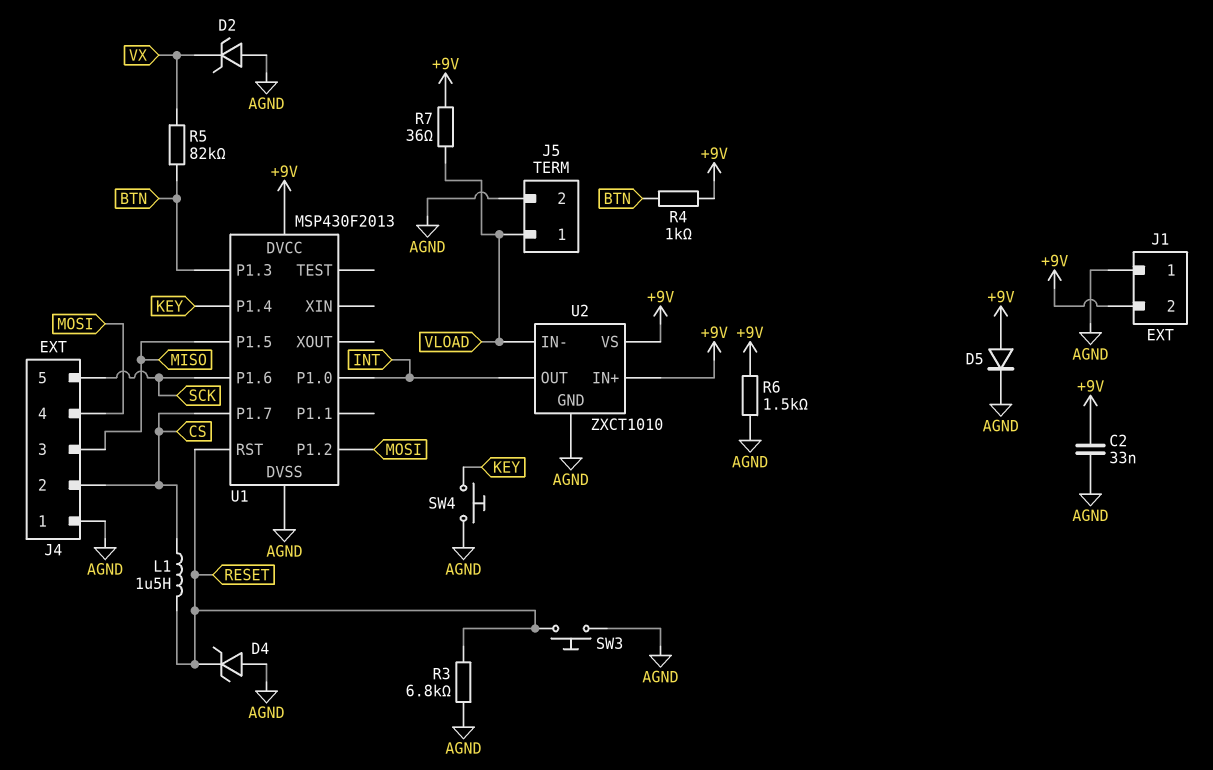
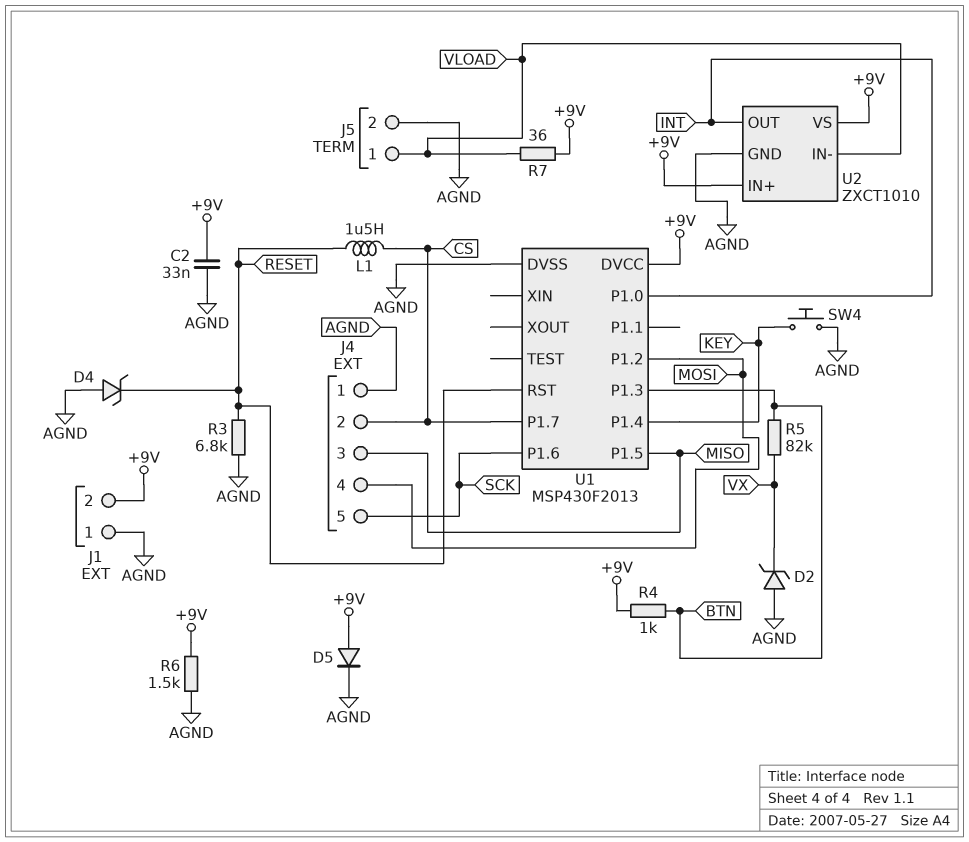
SW3: button (AGND, RESET) -> none

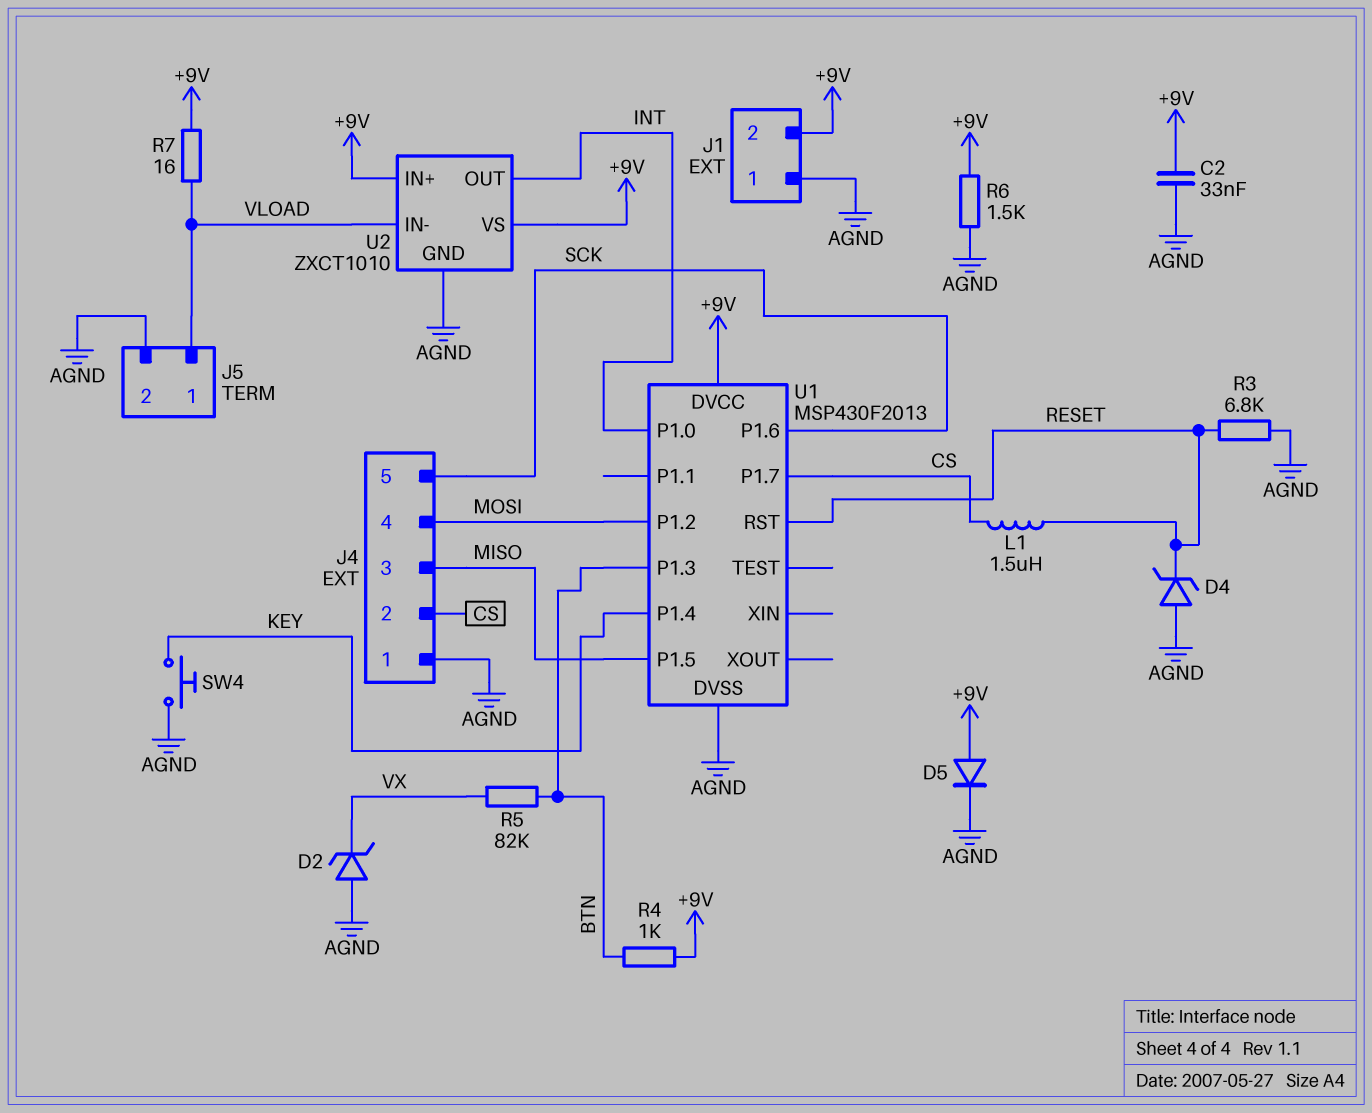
R7: 36 (+9V, VLOAD) -> 16 (+9V, VLOAD)

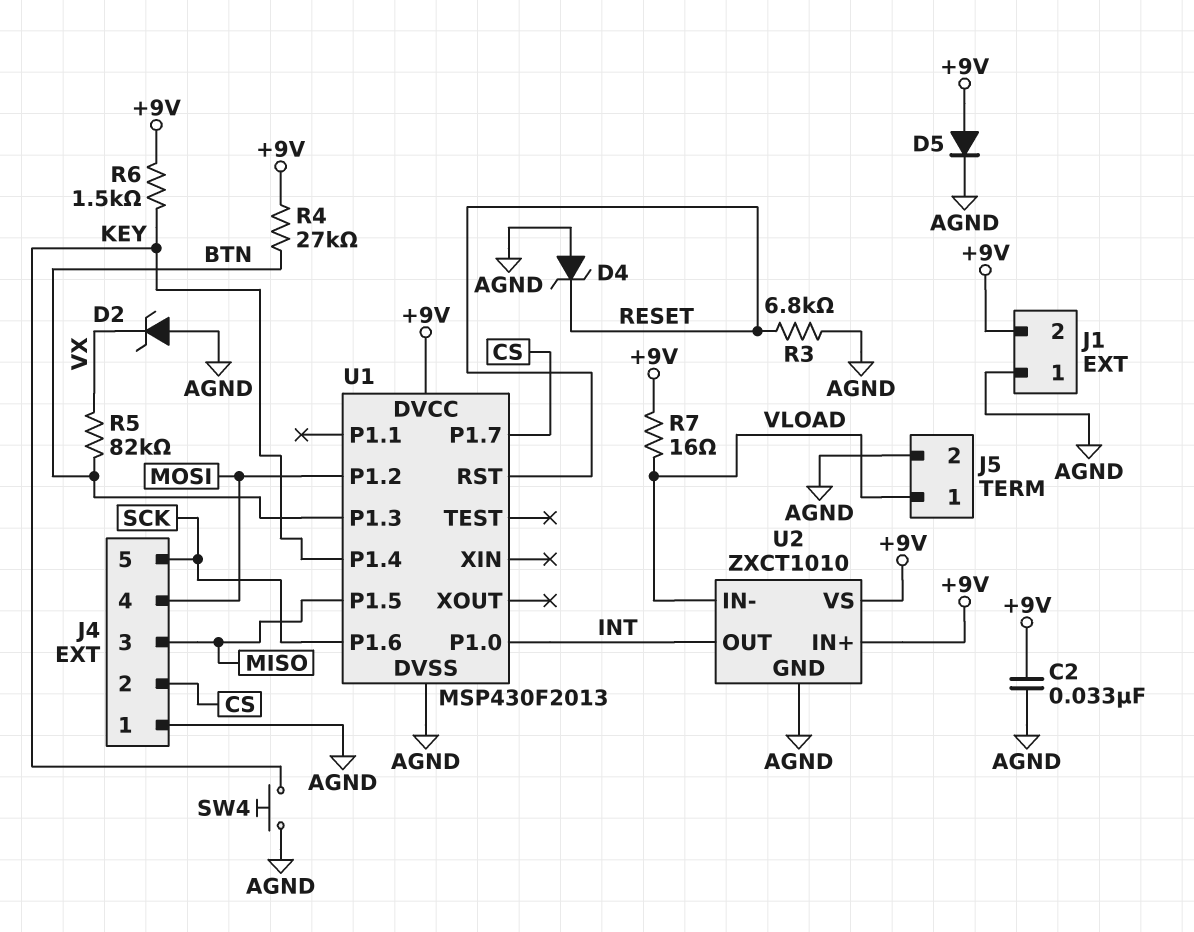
L1: 1.5uH (CS, RESET) -> none
R4: 1k (+9V, BTN) -> 27k (+9V, BTN)
R6: 1.5k (+9V, AGND) -> 1.5k (+9V, KEY)

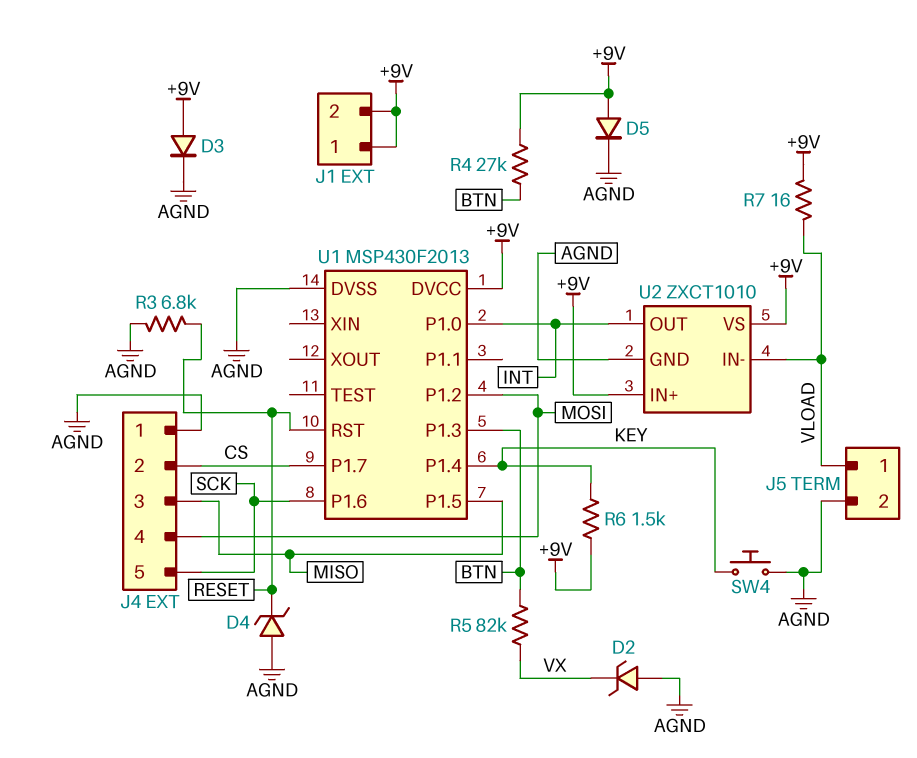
C2: 33nF (+9V, AGND) -> none
D3: none -> diode (A +9V, K AGND)
J1 pin 1: AGND -> +9V

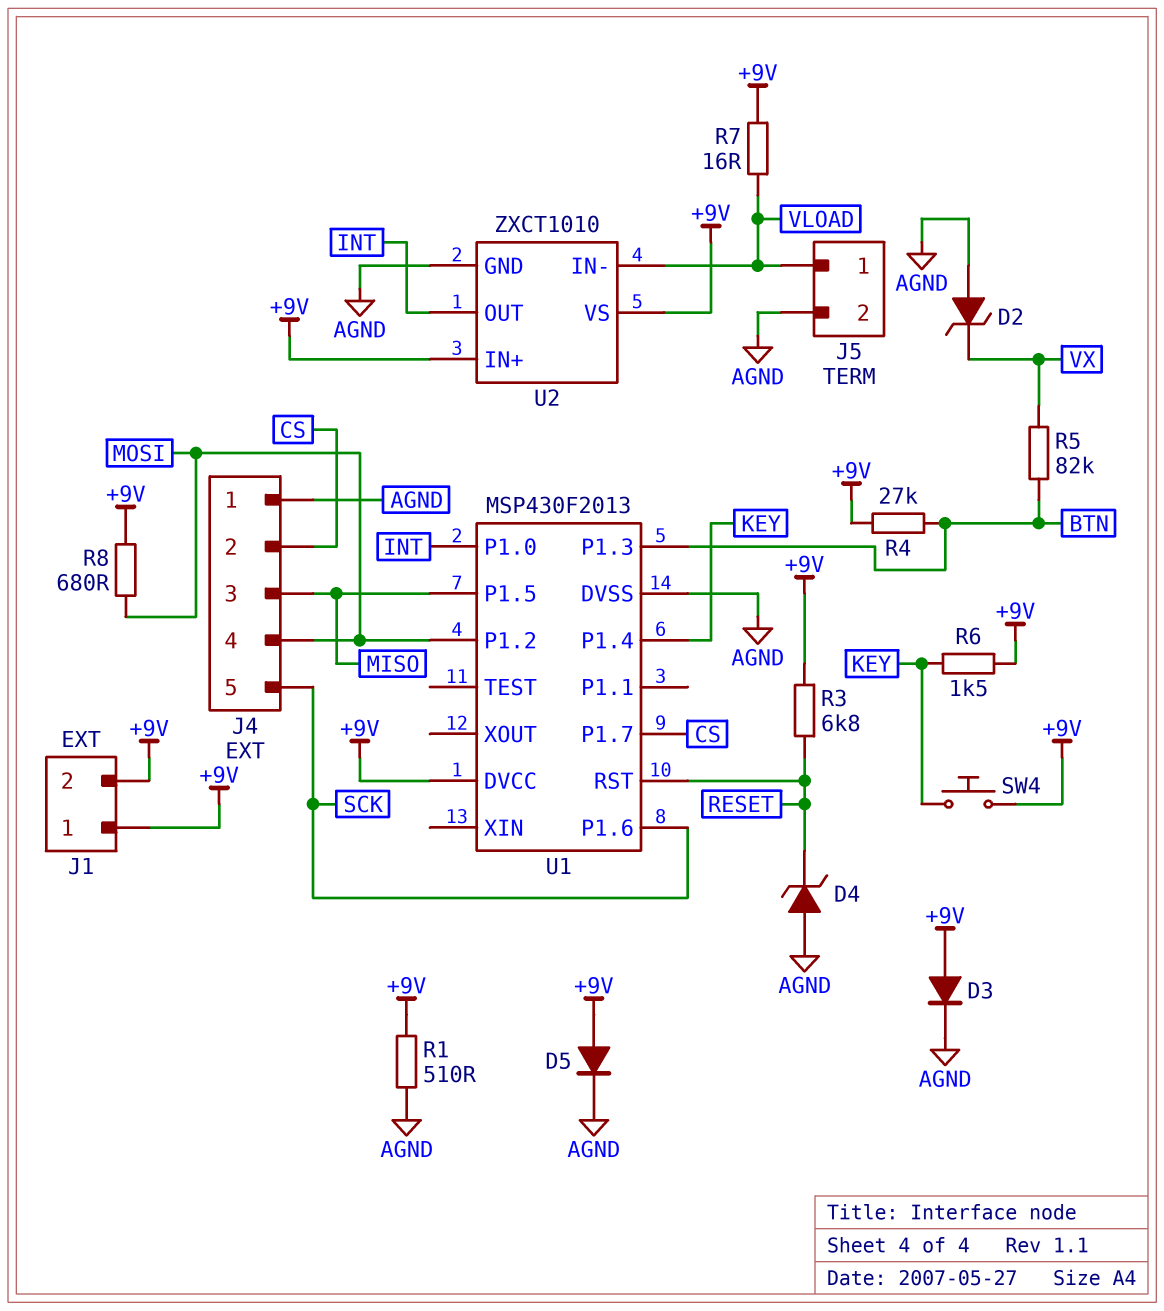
R1: none -> 510 (+9V, AGND)
R3: 6.8k (AGND, RESET) -> 6.8k (+9V, RESET)
R8: none -> 680 (+9V, MOSI)
SW4: button (AGND, KEY) -> button (+9V, KEY)

